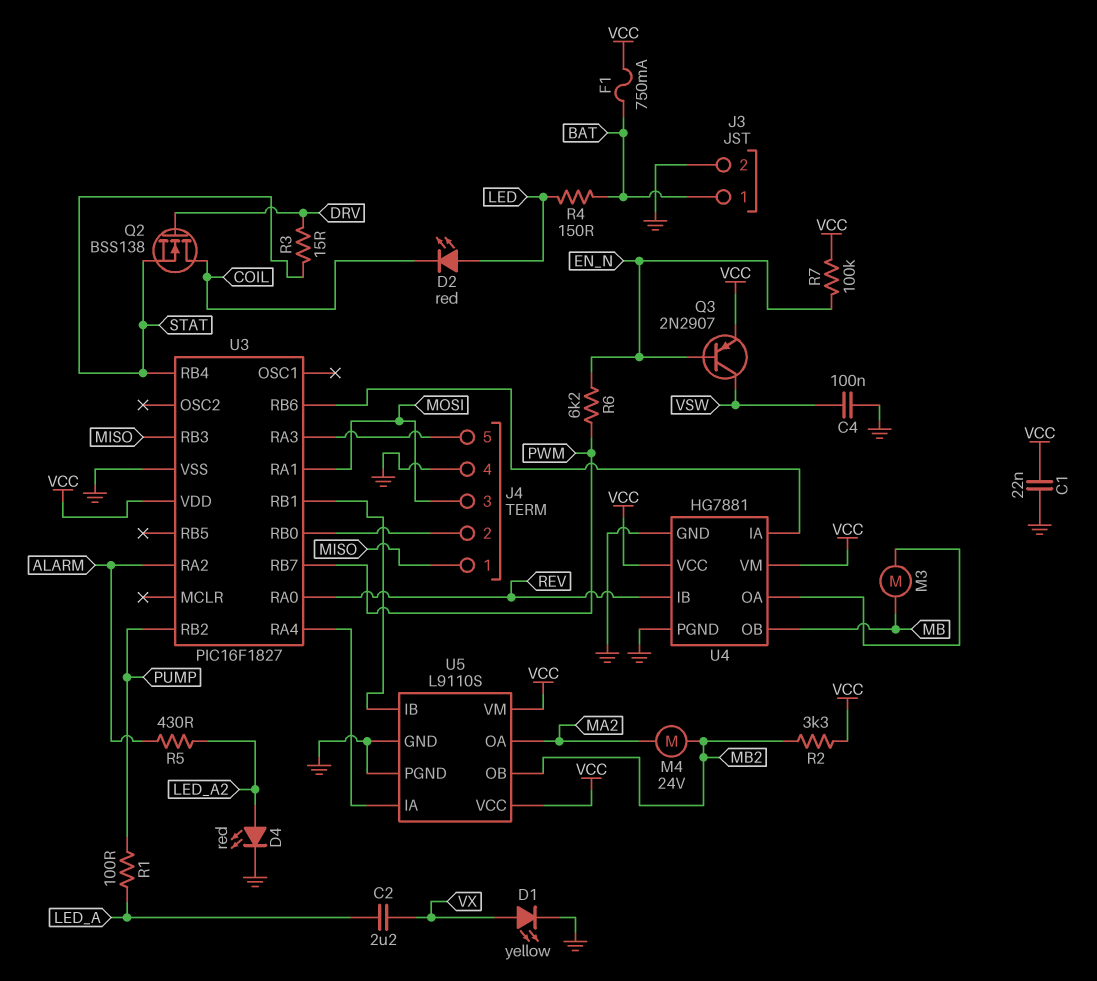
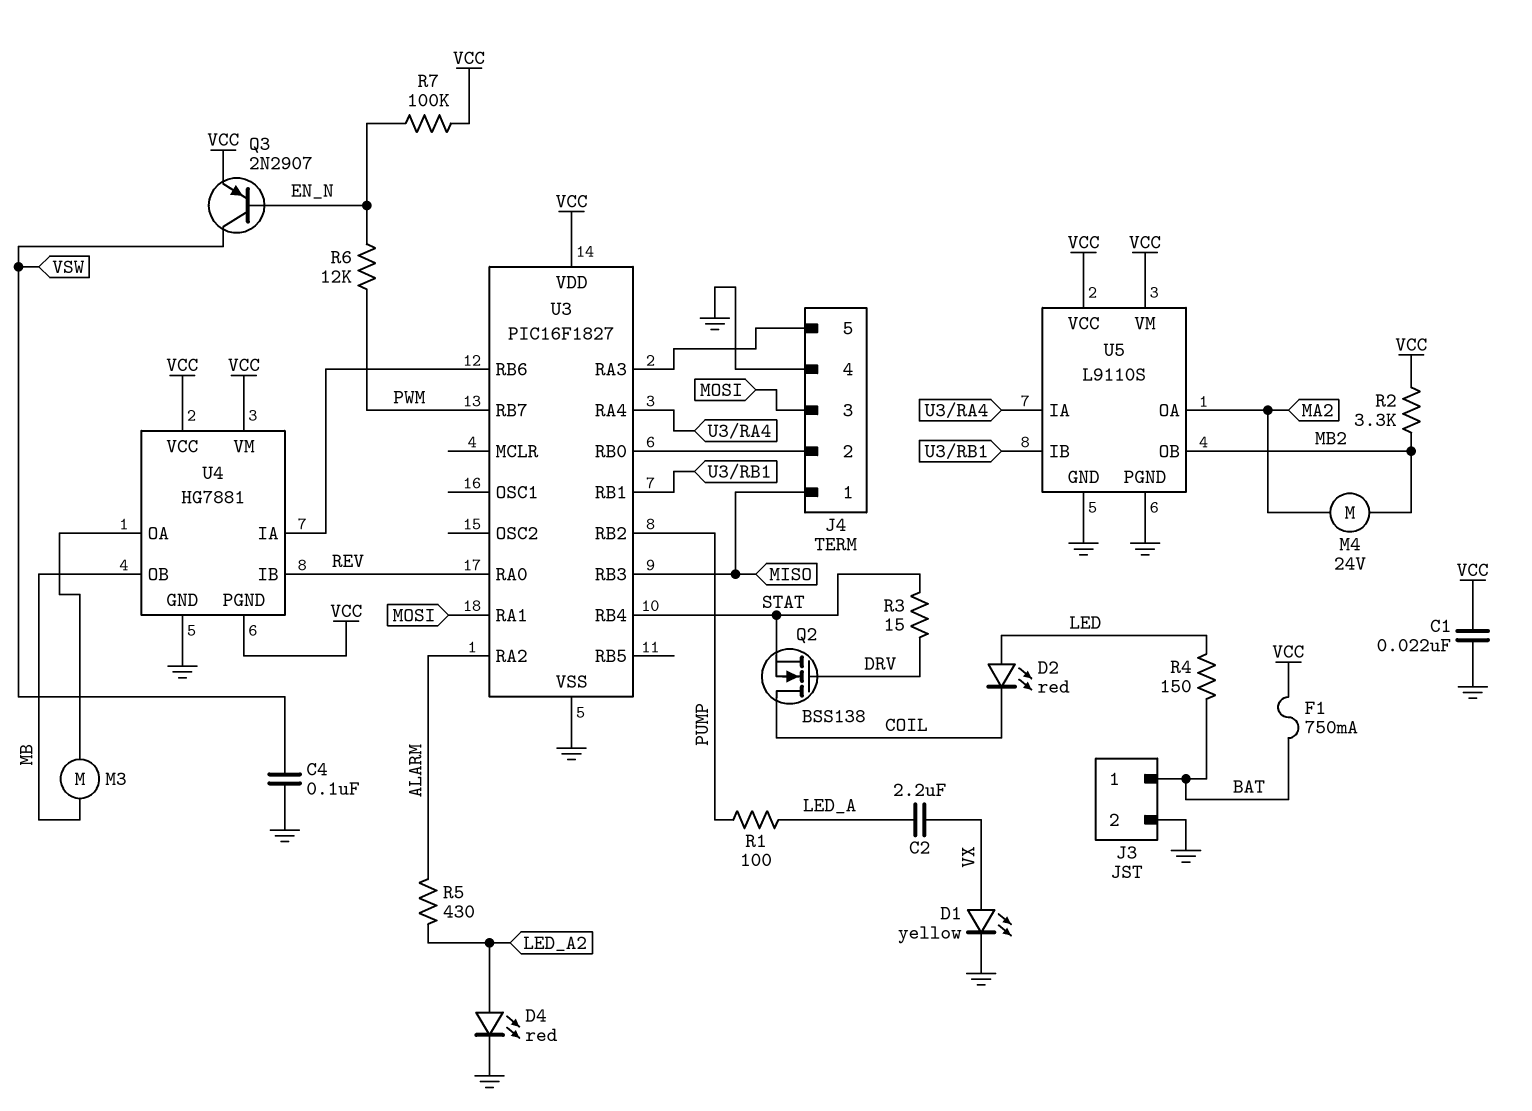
R6: 6.2k (EN_N, PWM) -> 12k (EN_N, PWM)
U4 pin PGND: GND -> VCC

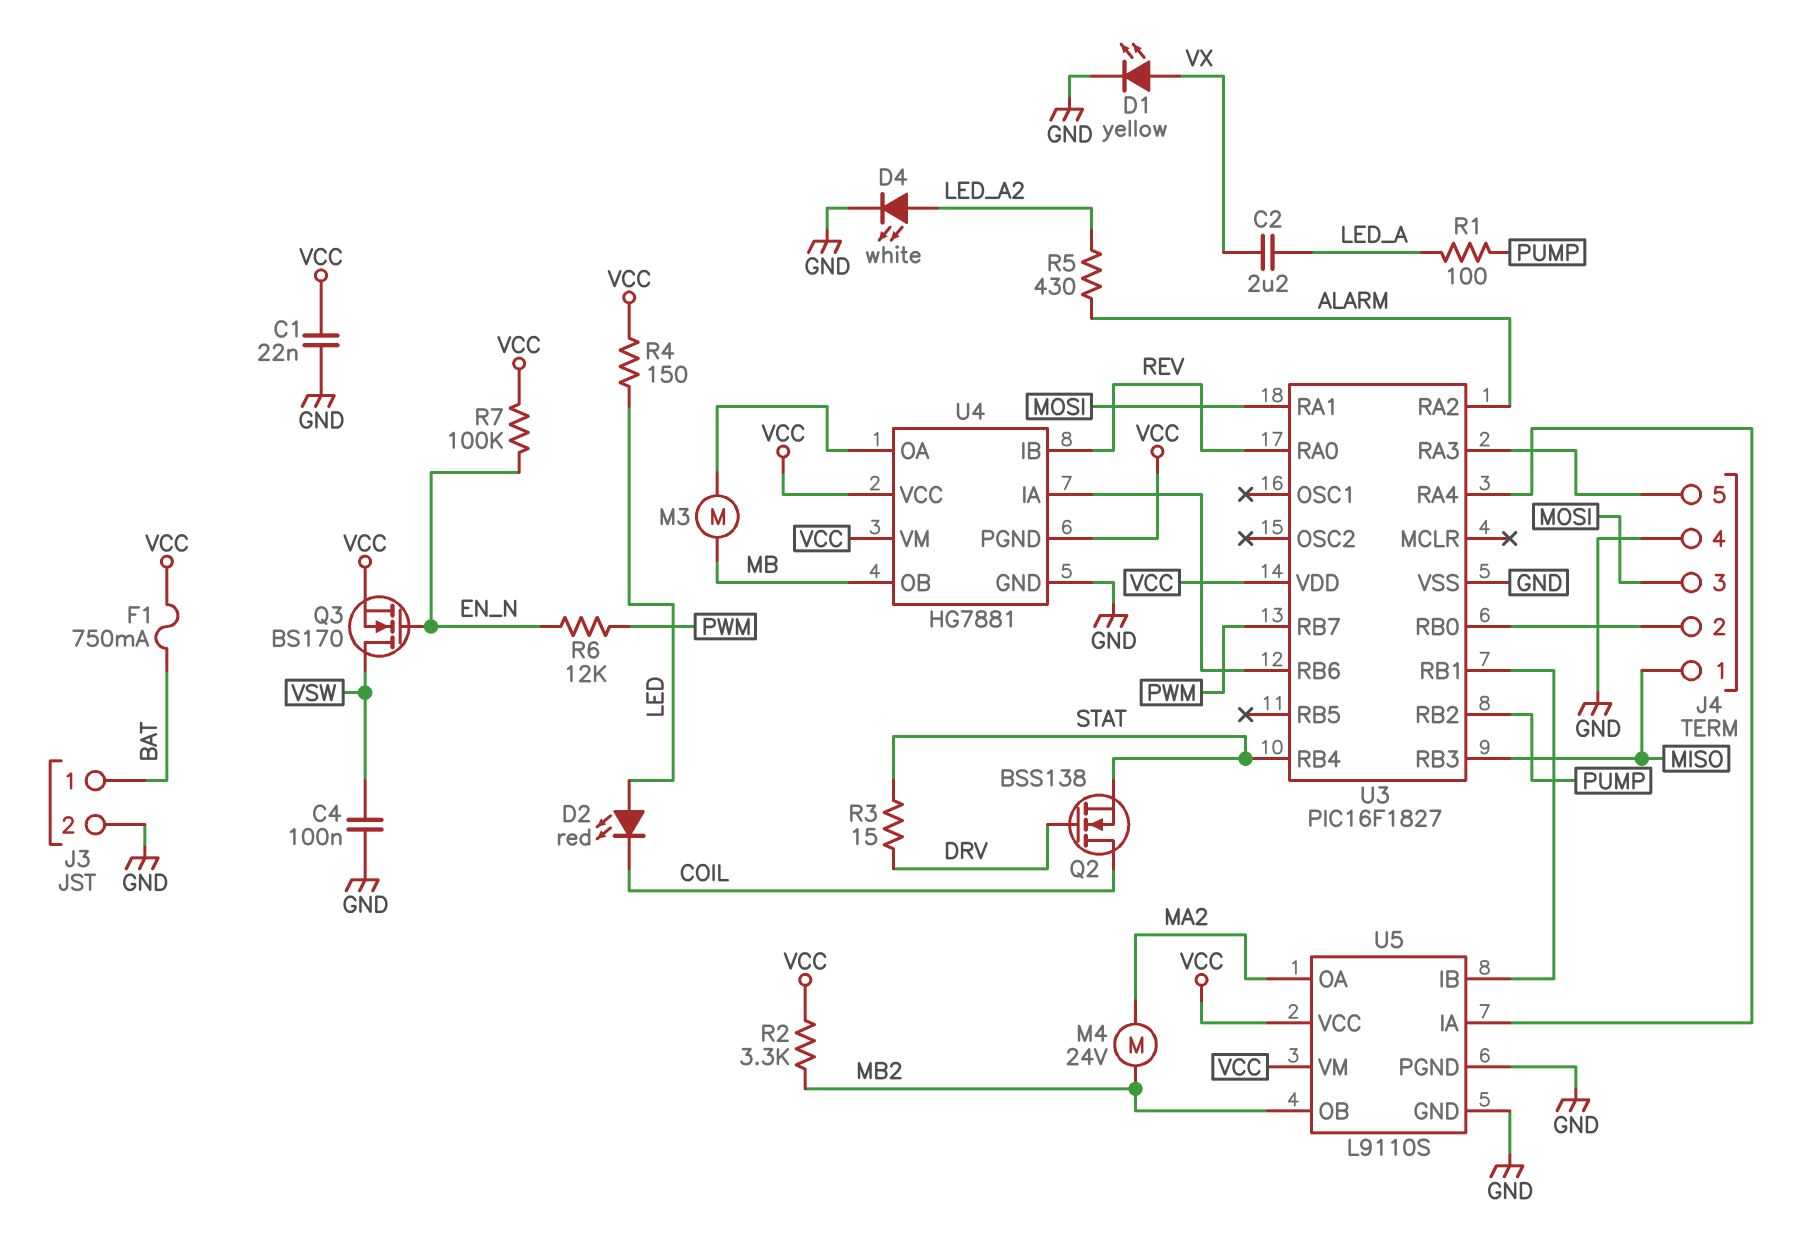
D4: LED red (A LED_A2, K GND) -> LED white (A LED_A2, K GND)
Q3: PNP 2N2907 (B EN_N, C VSW, E VCC) -> NMOS BS170 (G EN_N, D VSW, S VCC)
R4: 150 (BAT, LED) -> 150 (LED, VCC)

